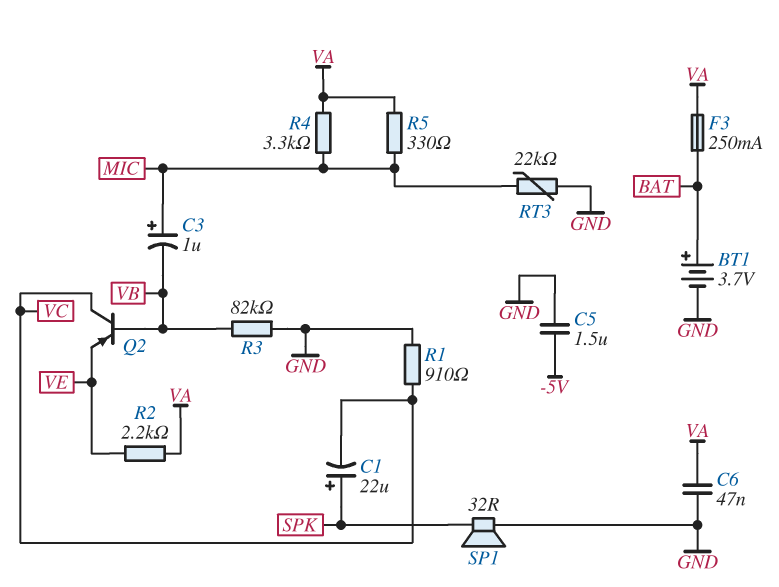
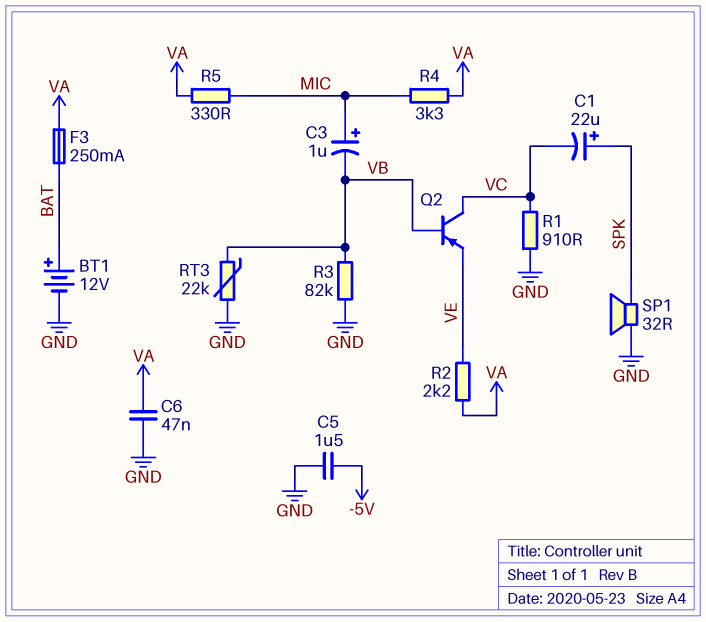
BT1: 3.7V (plus BAT, minus GND) -> 12V (plus BAT, minus GND)
RT3: 22k (GND, MIC) -> 22k (GND, VB)

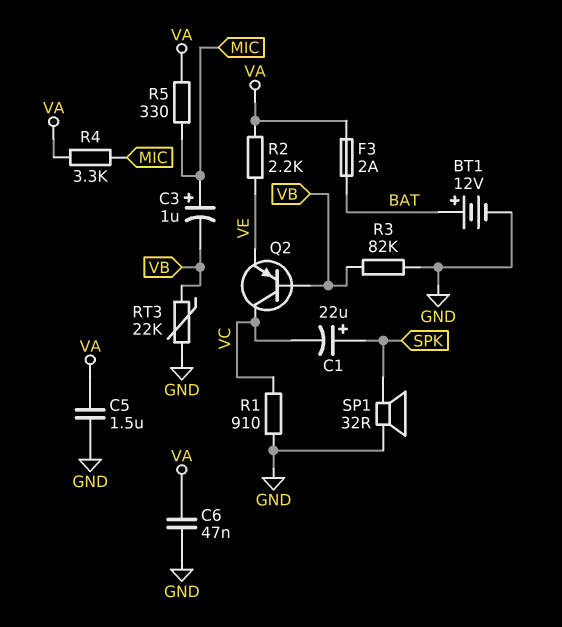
C5: 1.5uF (-5V, GND) -> 1.5uF (GND, VA)
F3: 250mA (BAT, VA) -> 2A (BAT, VA)

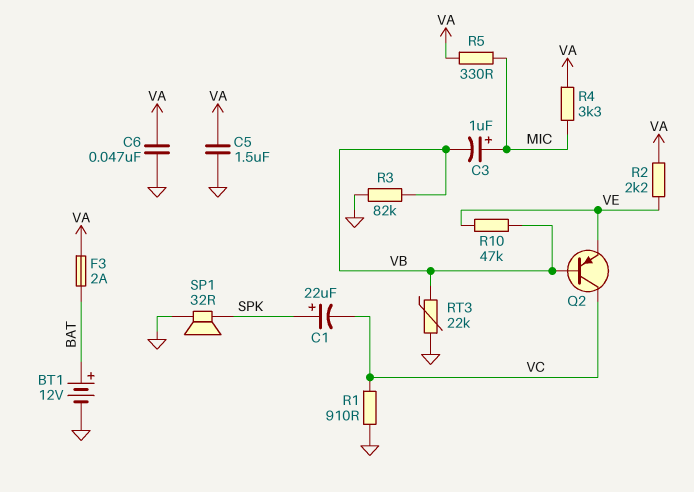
R10: none -> 47k (VB, VE)

